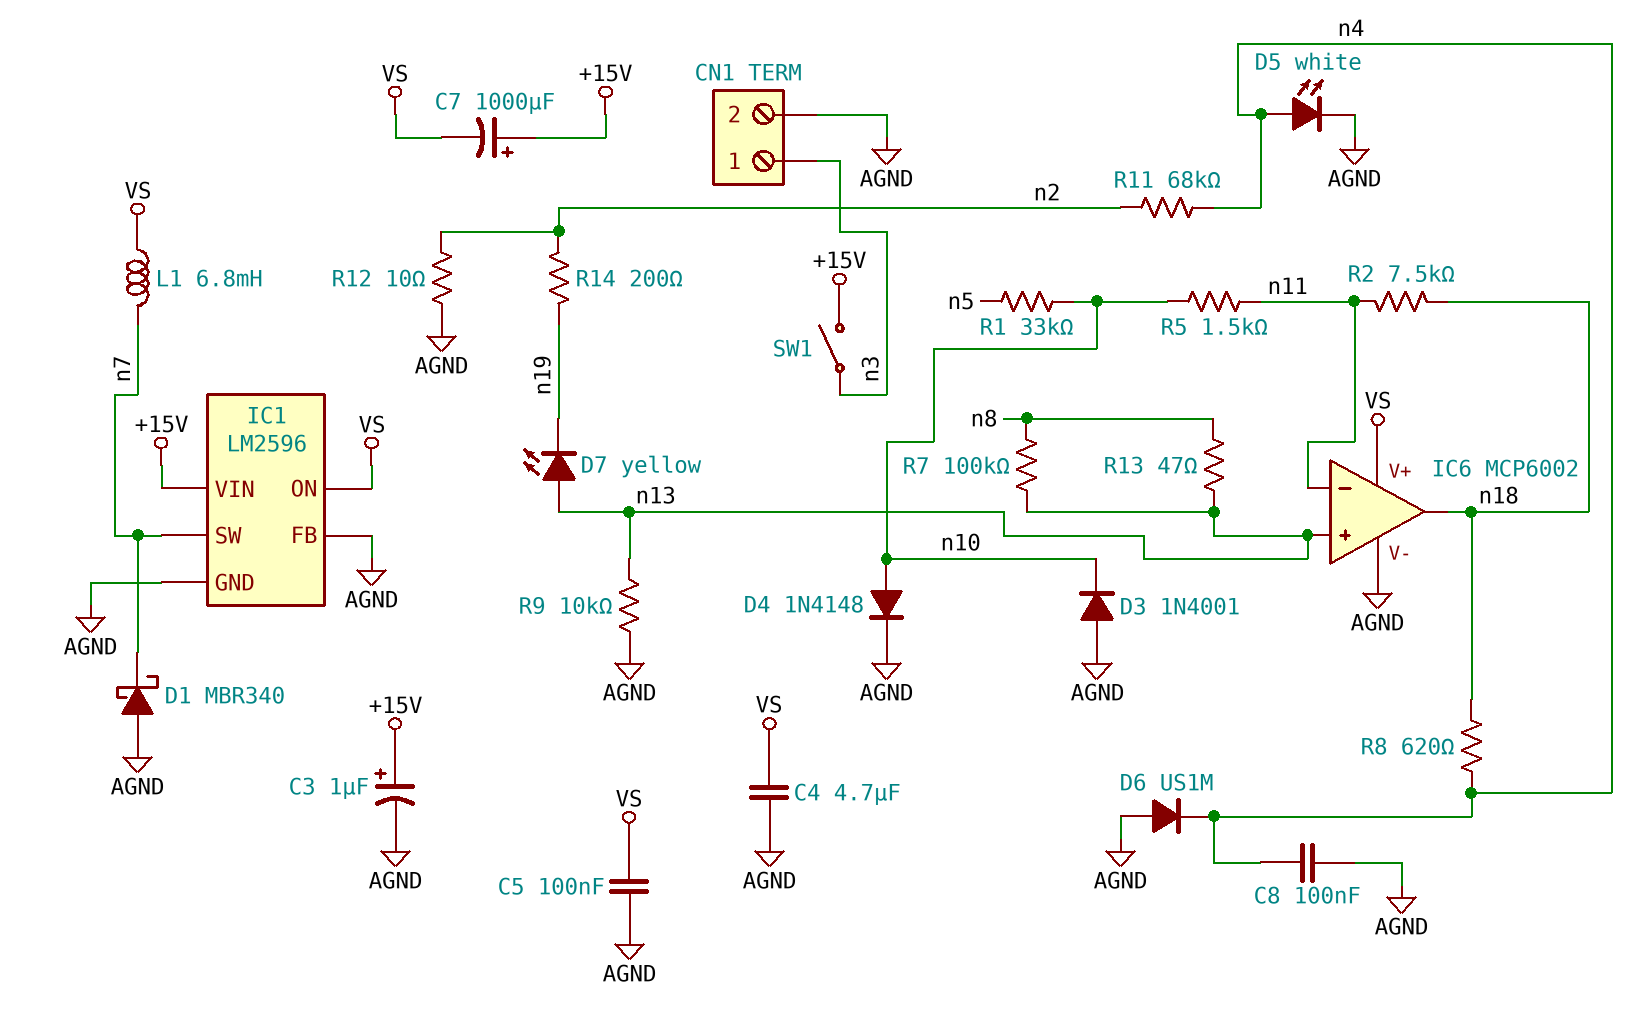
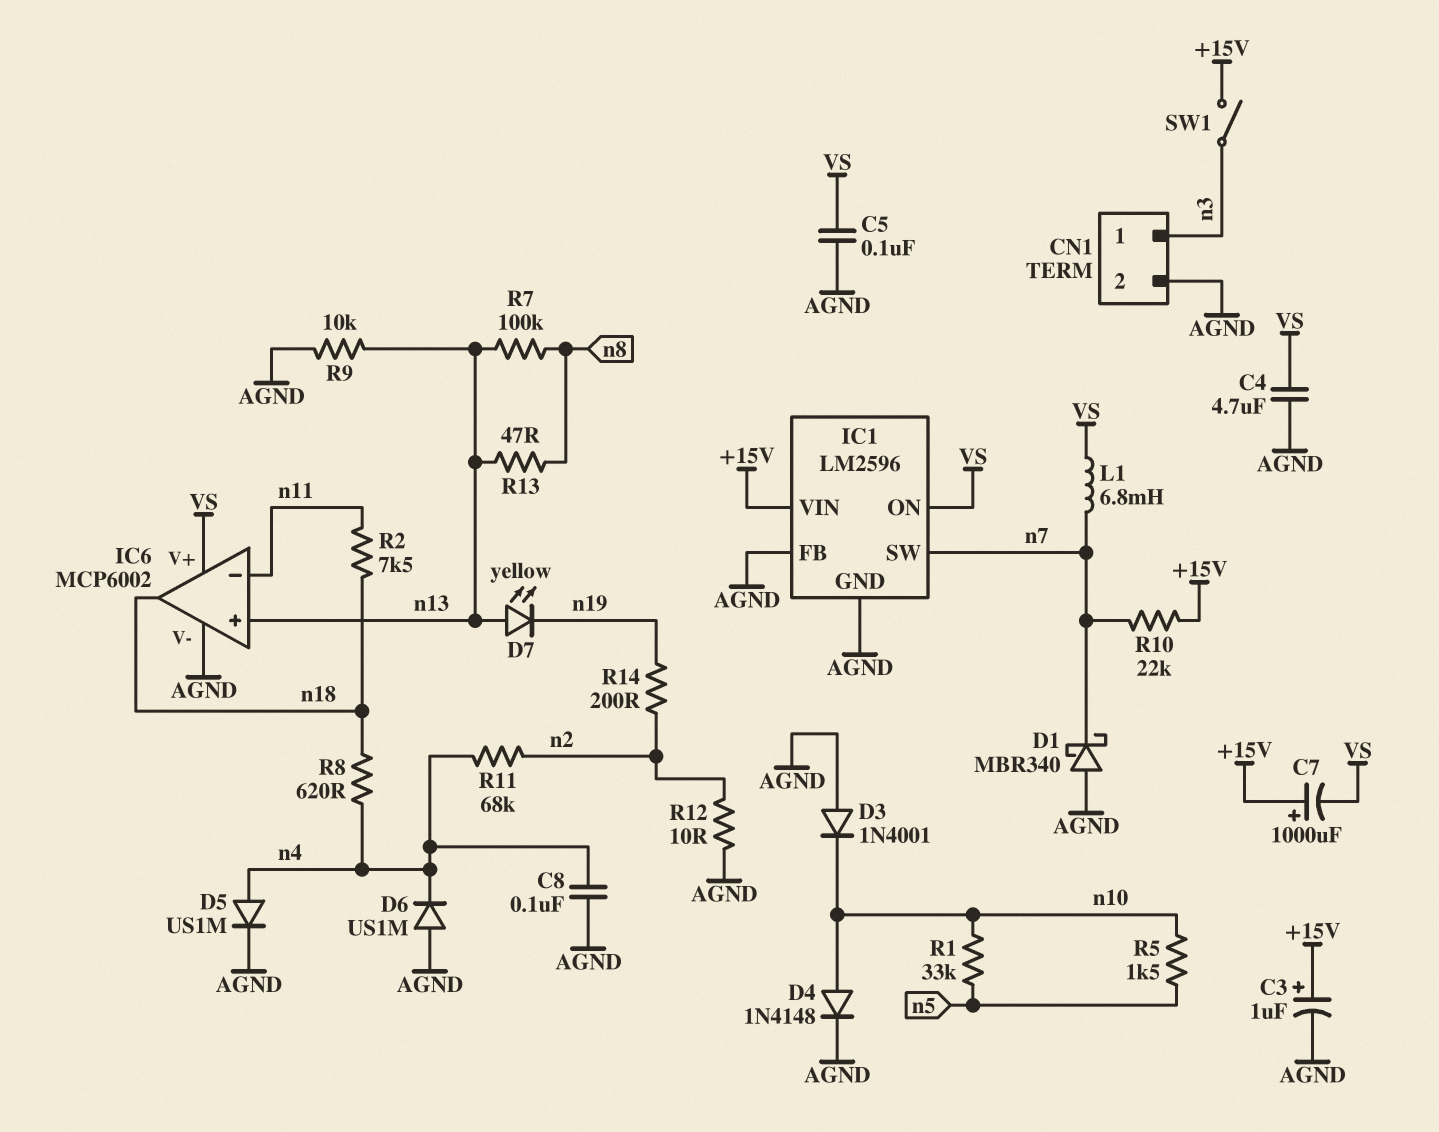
D5: LED white (A n4, K AGND) -> diode US1M (A n4, K AGND)
R5: 1.5k (n10, n11) -> 1.5k (n5, n10)
R10: none -> 22k (+15V, n7)

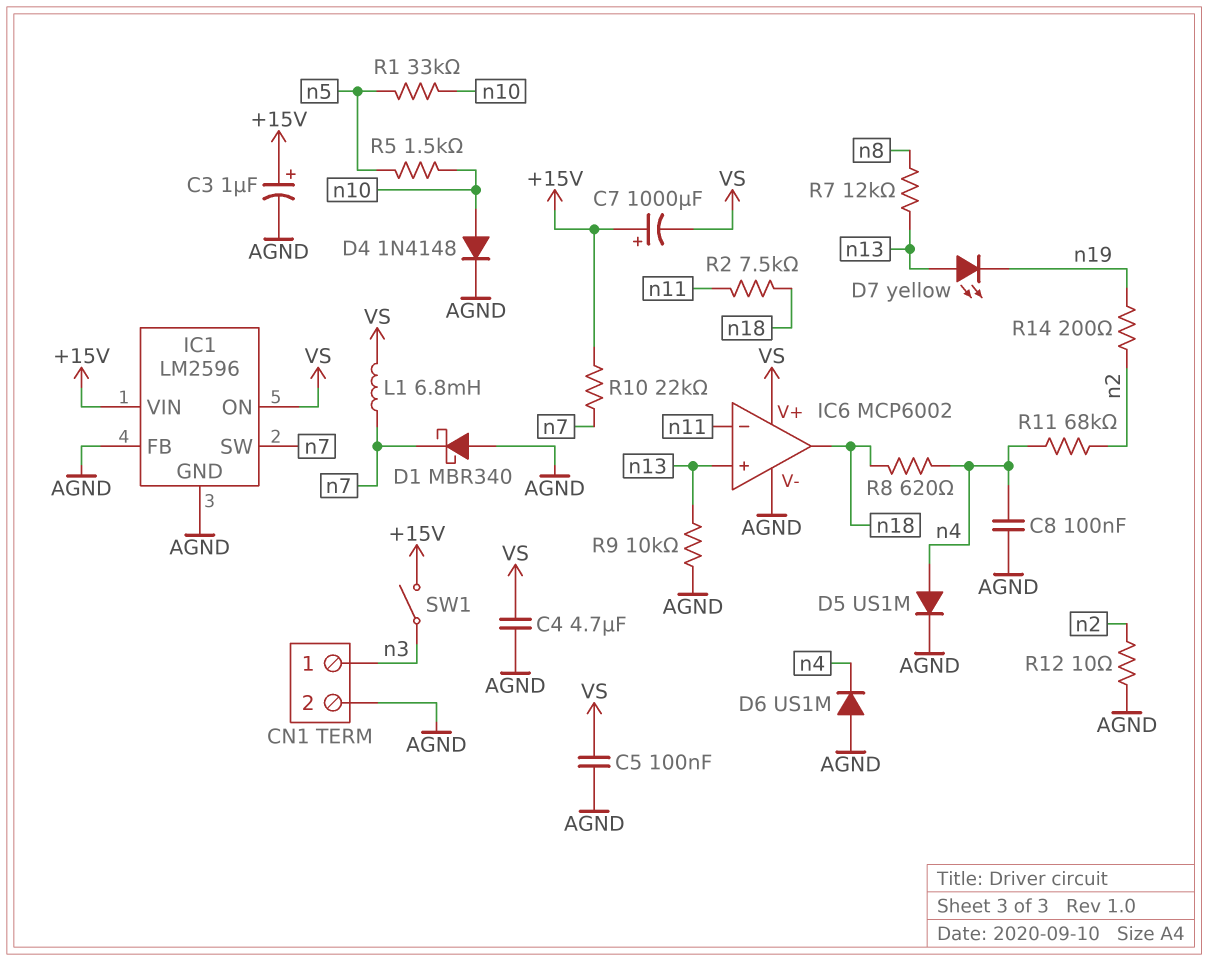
D3: diode 1N4001 (A AGND, K n10) -> none
R7: 100k (n8, n13) -> 12k (n8, n13)
R13: 47 (n8, n13) -> none

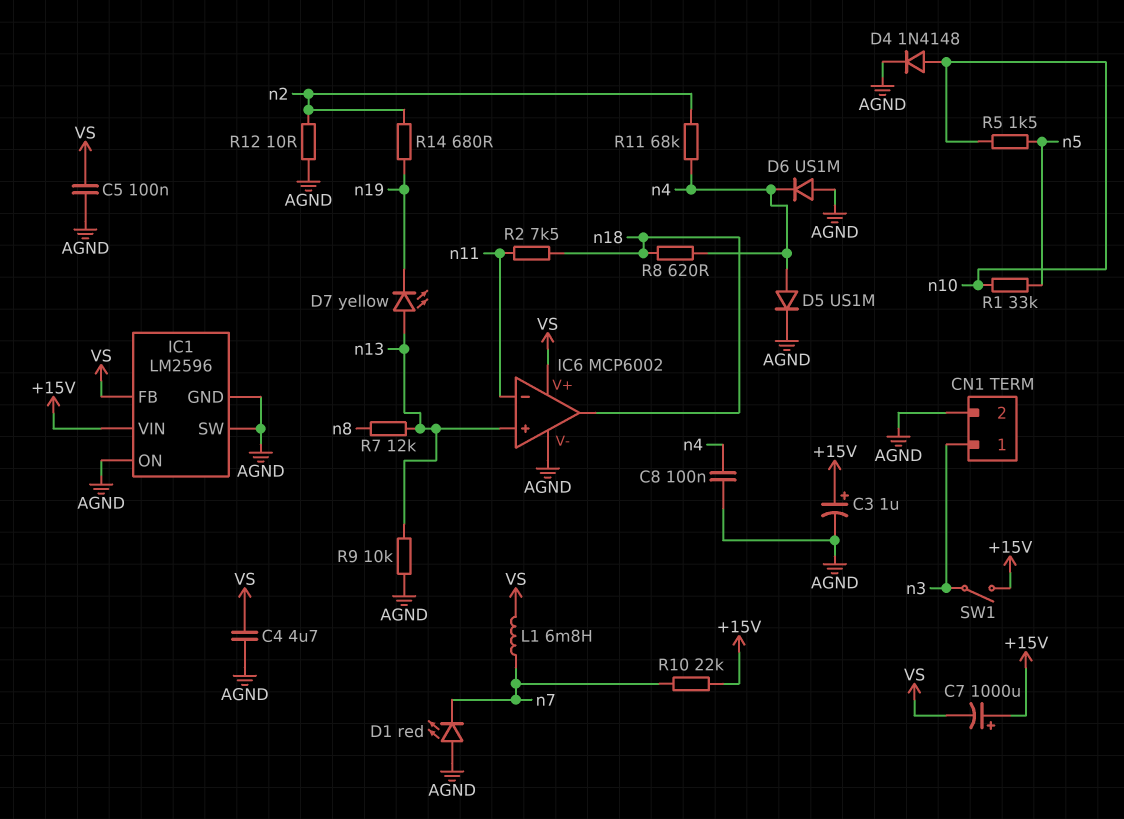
D1: schottky MBR340 (A AGND, K n7) -> LED red (A AGND, K n7)
IC1 pin FB: AGND -> VS
IC1 pin ON: VS -> AGND
IC1 pin SW: n7 -> AGND
R14: 200 (n2, n19) -> 680 (n2, n19)

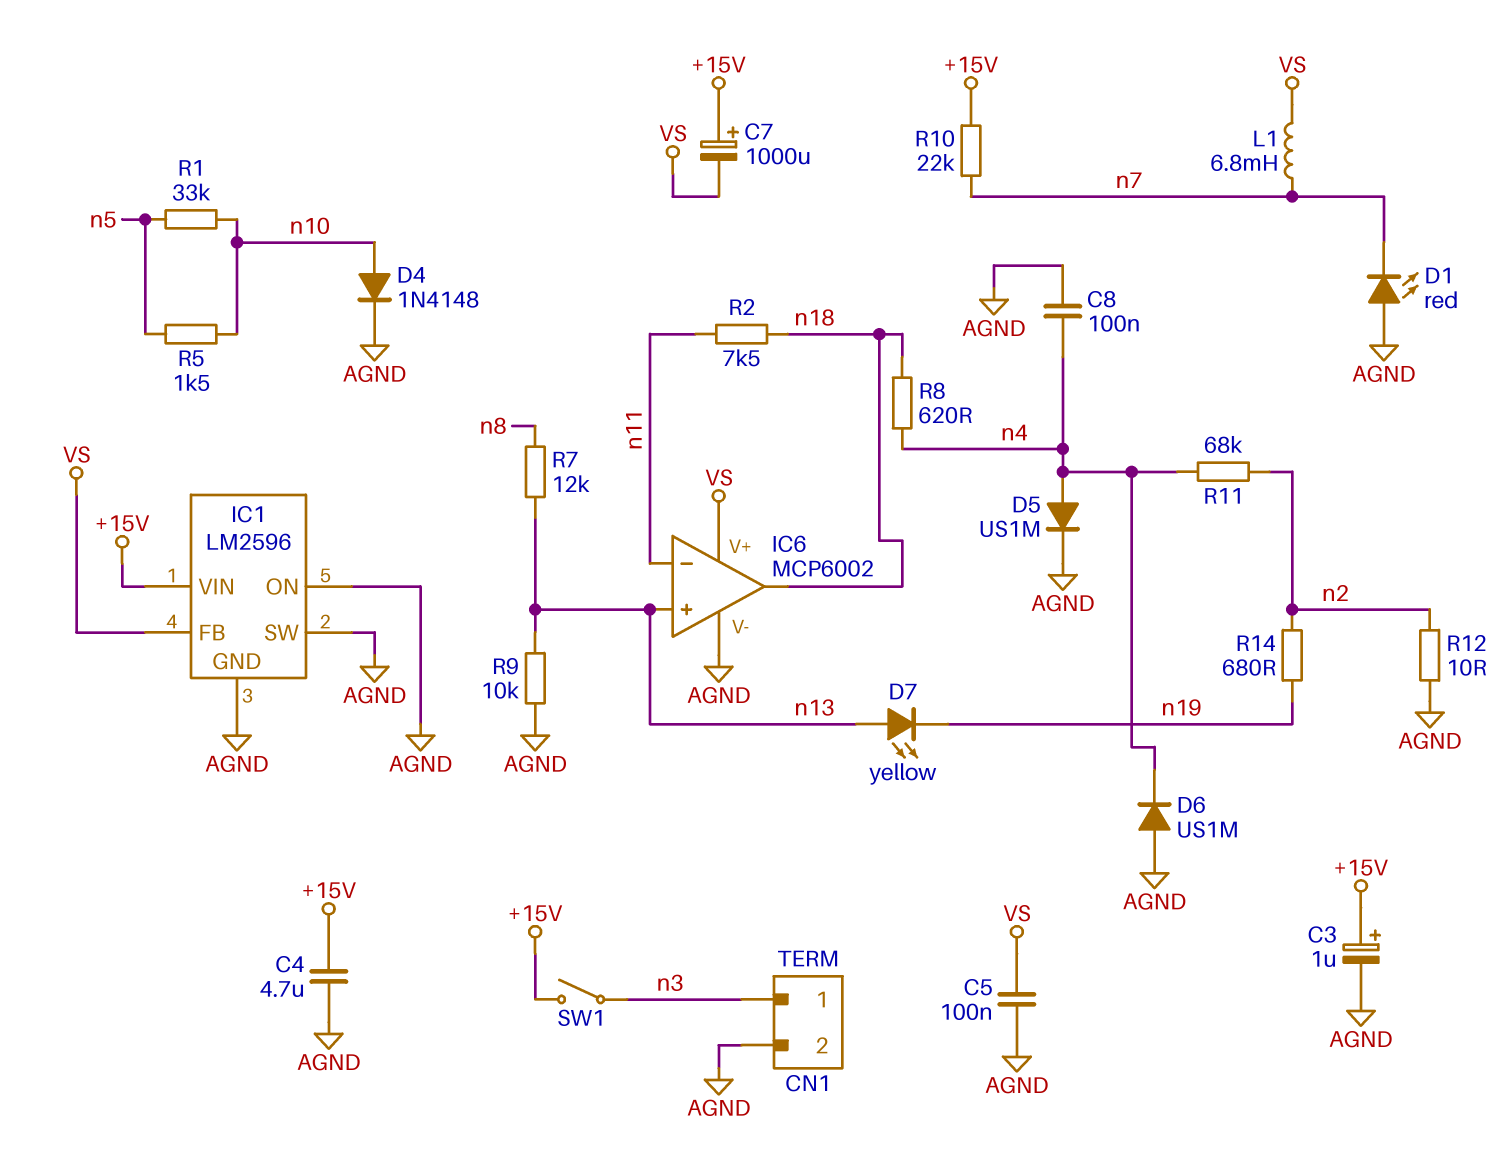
C4: 4.7uF (AGND, VS) -> 4.7uF (+15V, AGND)

